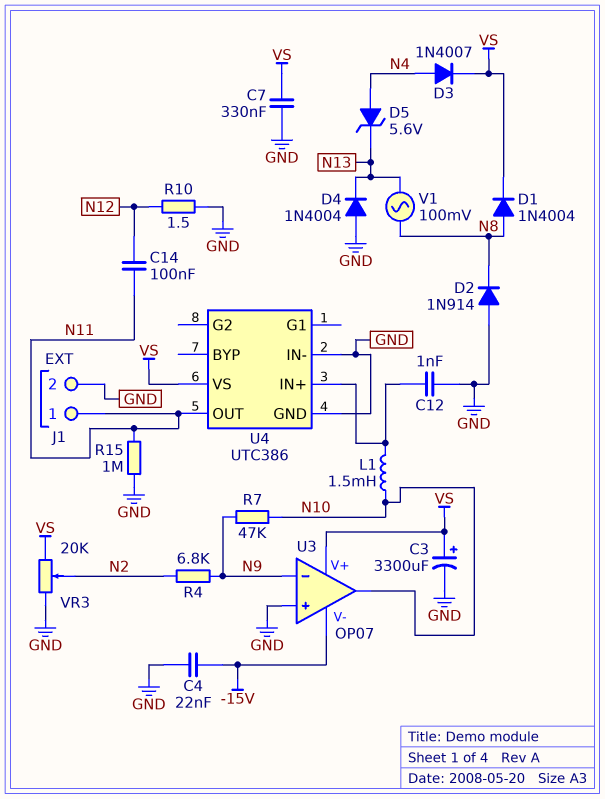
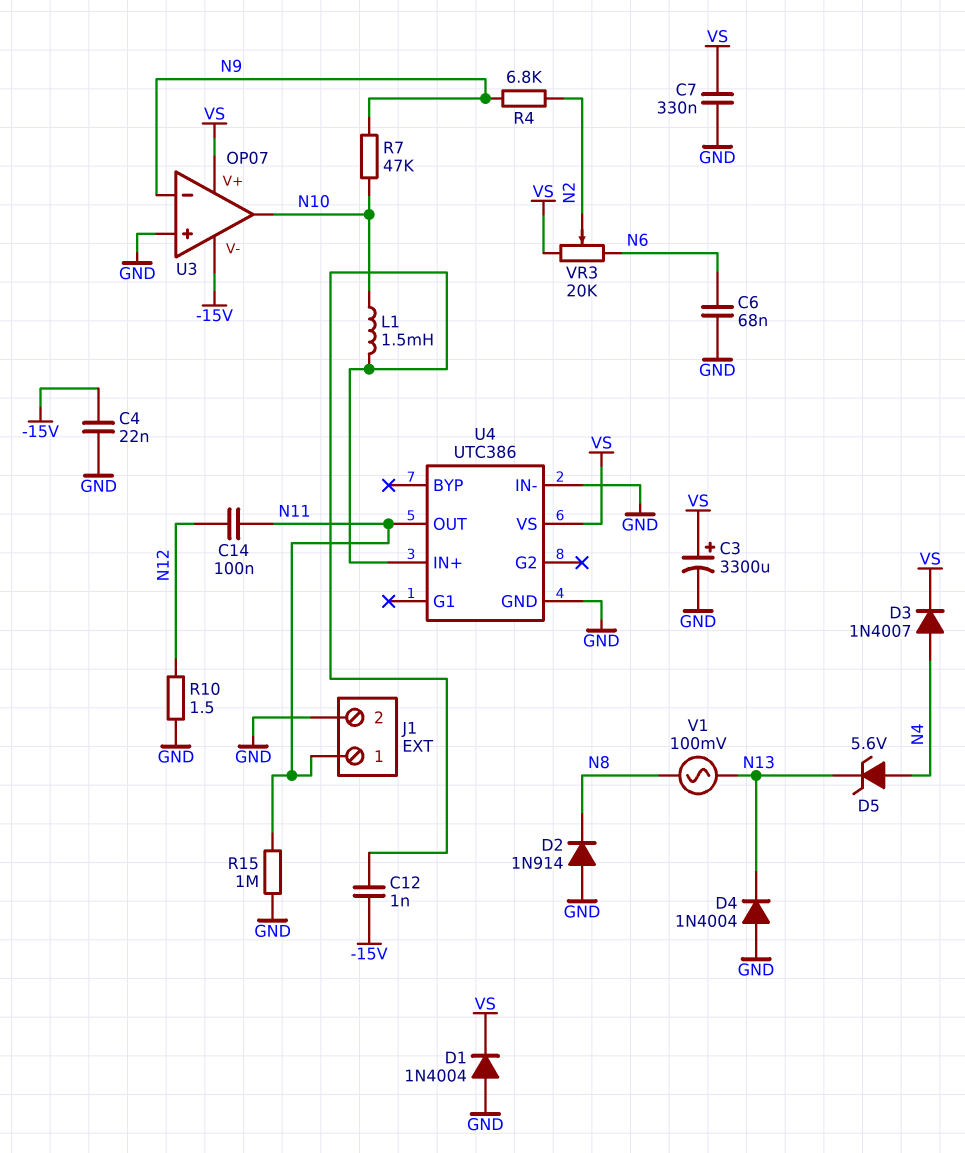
C6: none -> 68nF (GND, N6)
C12: 1nF (GND, U4/IN+) -> 1nF (-15V, U4/IN+)
D1: diode 1N4004 (A N8, K VS) -> diode 1N4004 (A GND, K VS)
VR3: 20k (GND, VS, wiper N2) -> 20k (N6, VS, wiper N2)

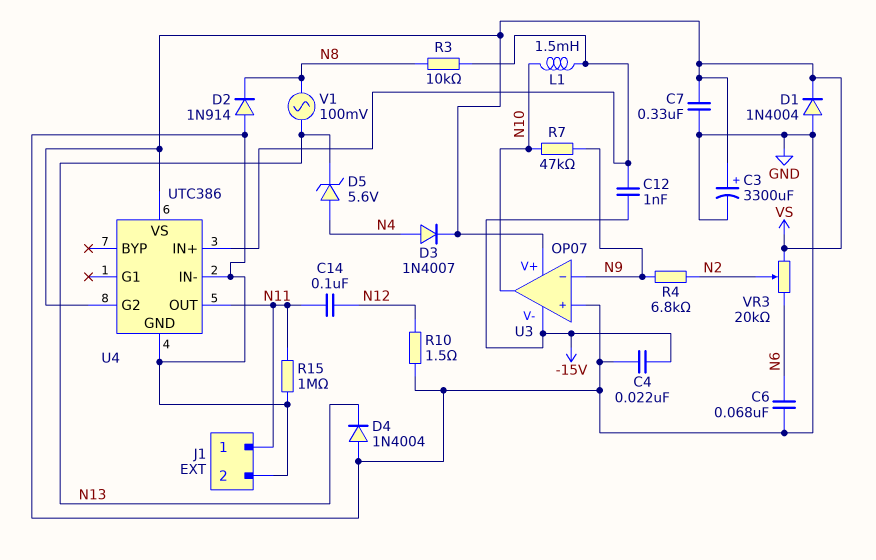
R3: none -> 10k (N8, U4/IN+)
U4 pin G2: none -> VS

